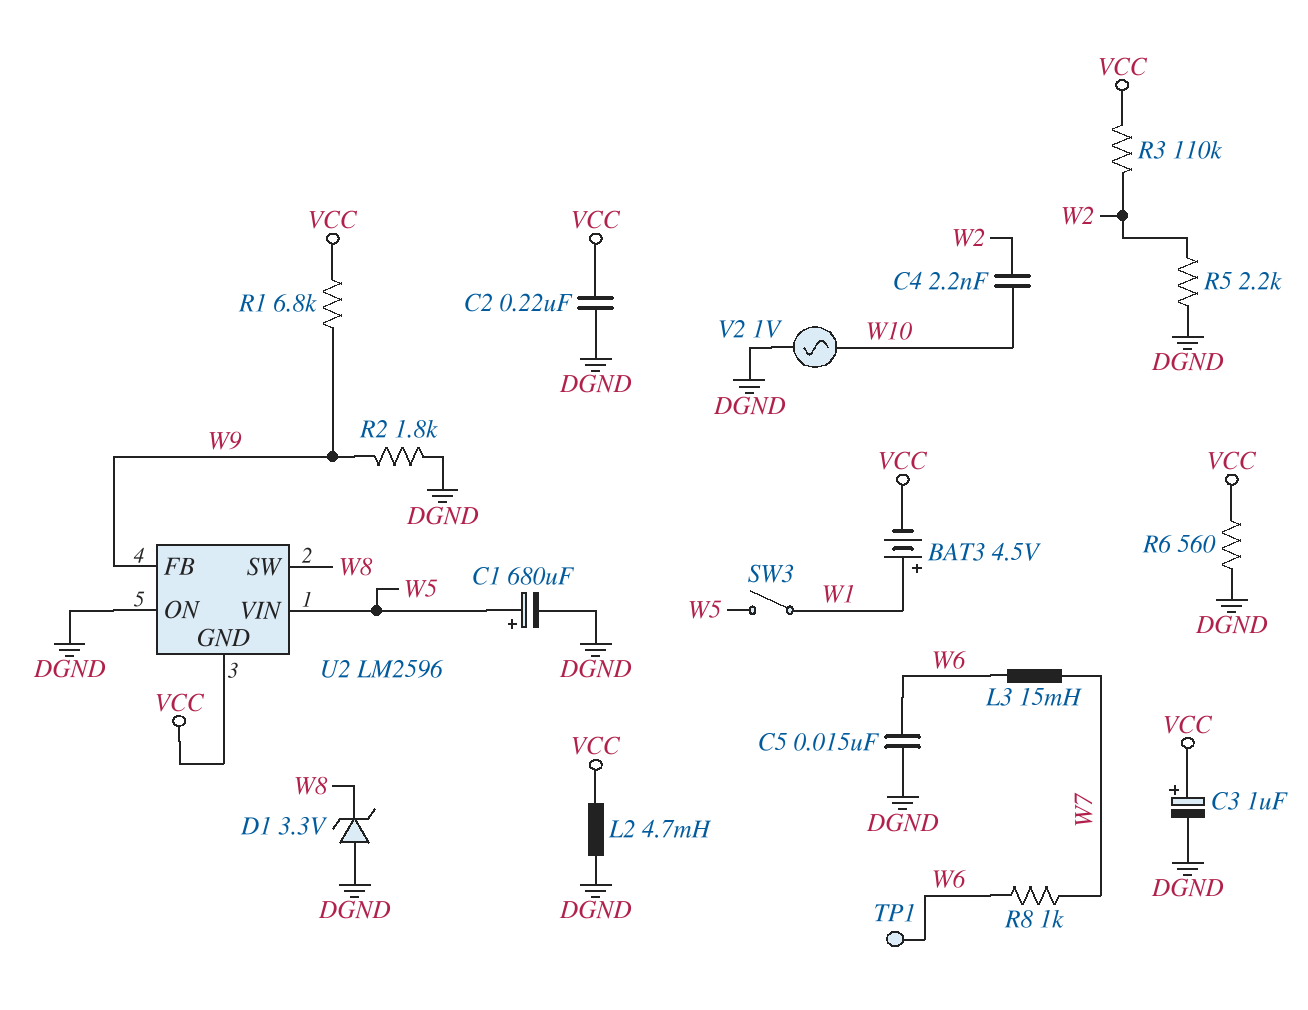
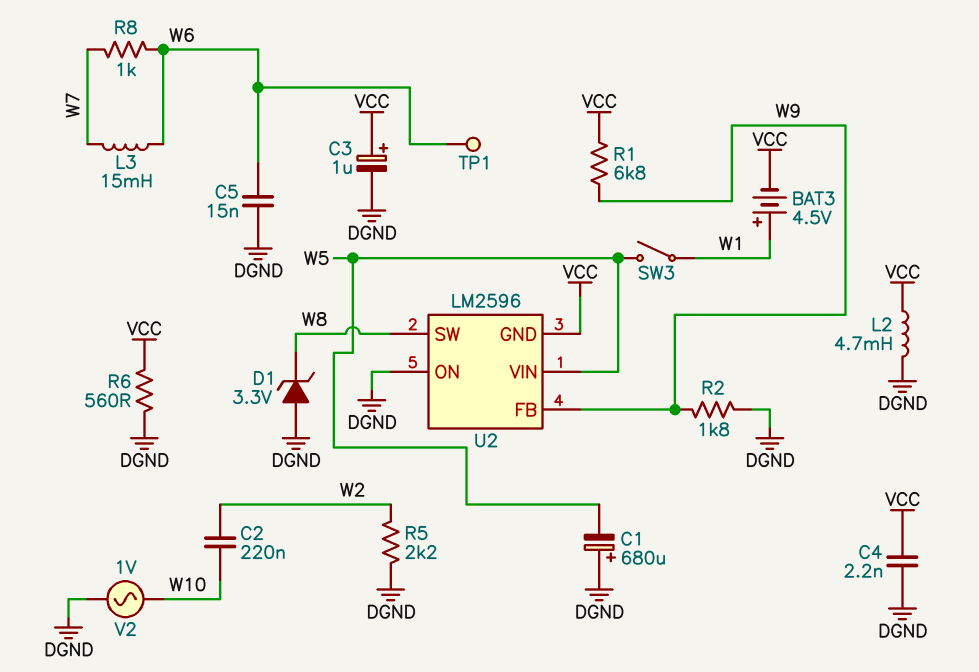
C1: 680uF (plus W5, minus DGND) -> 680uF (plus DGND, minus W5)
C2: 220nF (DGND, VCC) -> 220nF (W2, W10)
C4: 2.2nF (W2, W10) -> 2.2nF (DGND, VCC)
R3: 110k (VCC, W2) -> none

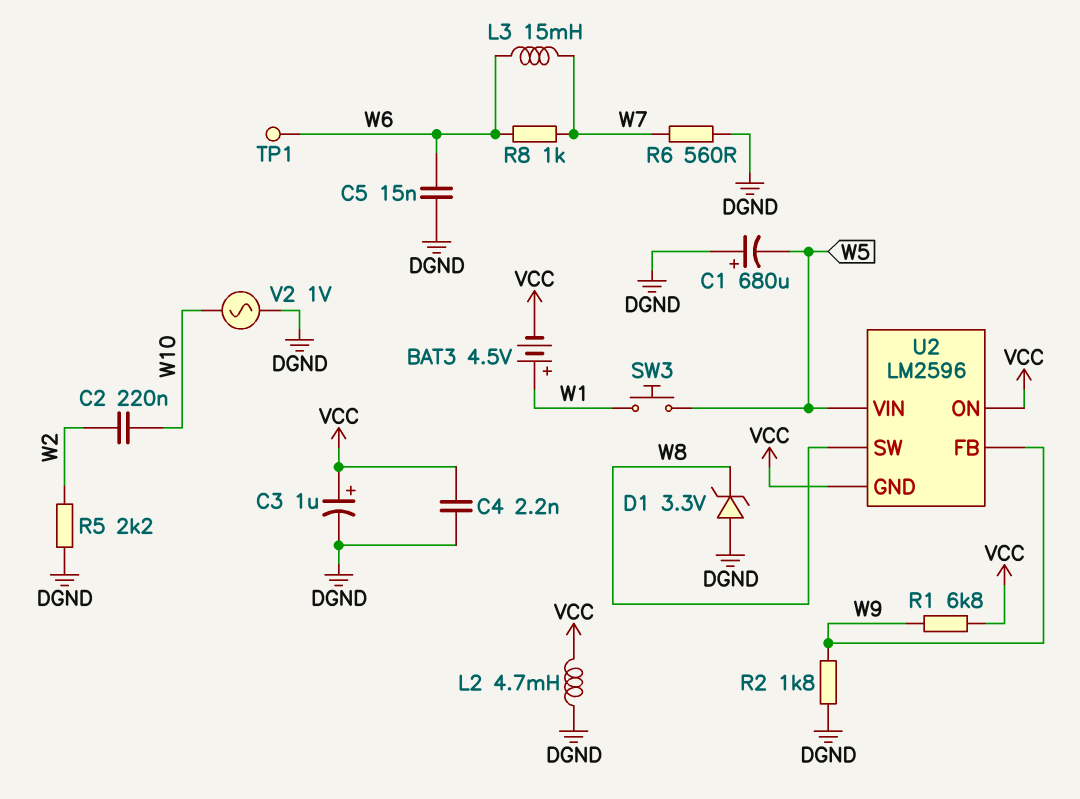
R6: 560 (DGND, VCC) -> 560 (DGND, W7)
SW3: switch (W1, W5) -> button (W1, W5)
U2 pin ON: DGND -> VCC

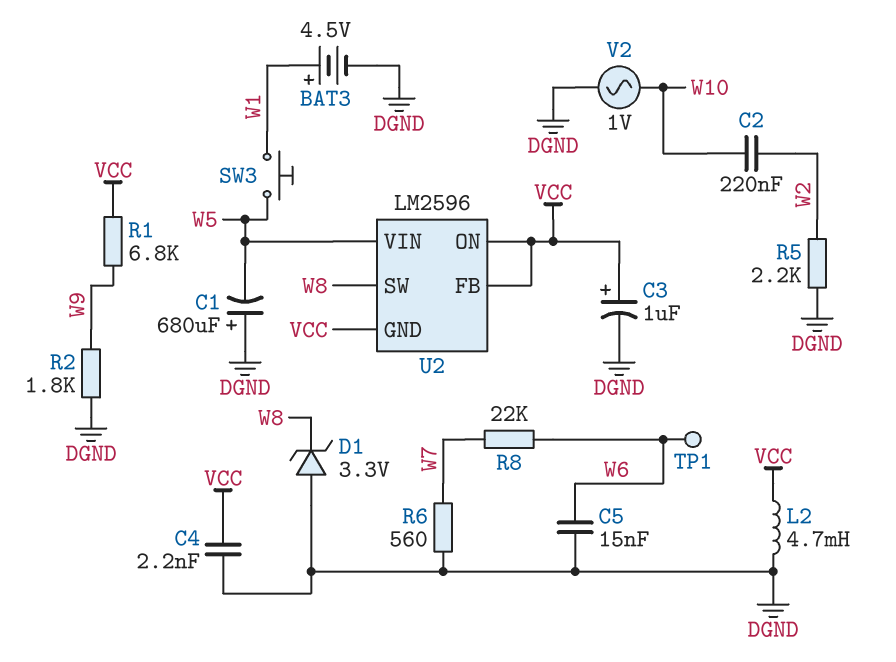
BAT3: 4.5V (plus W1, minus VCC) -> 4.5V (plus W1, minus DGND)
L3: 15mH (W6, W7) -> none
R8: 1k (W6, W7) -> 22k (W6, W7)
U2 pin FB: W9 -> VCC

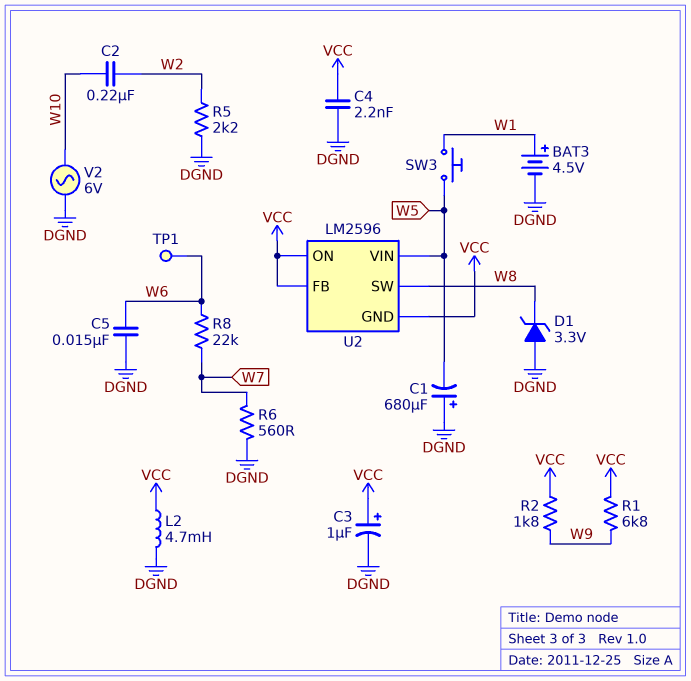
R2: 1.8k (DGND, W9) -> 1.8k (VCC, W9)
V2: AC 1V (DGND, W10) -> AC 6V (DGND, W10)

